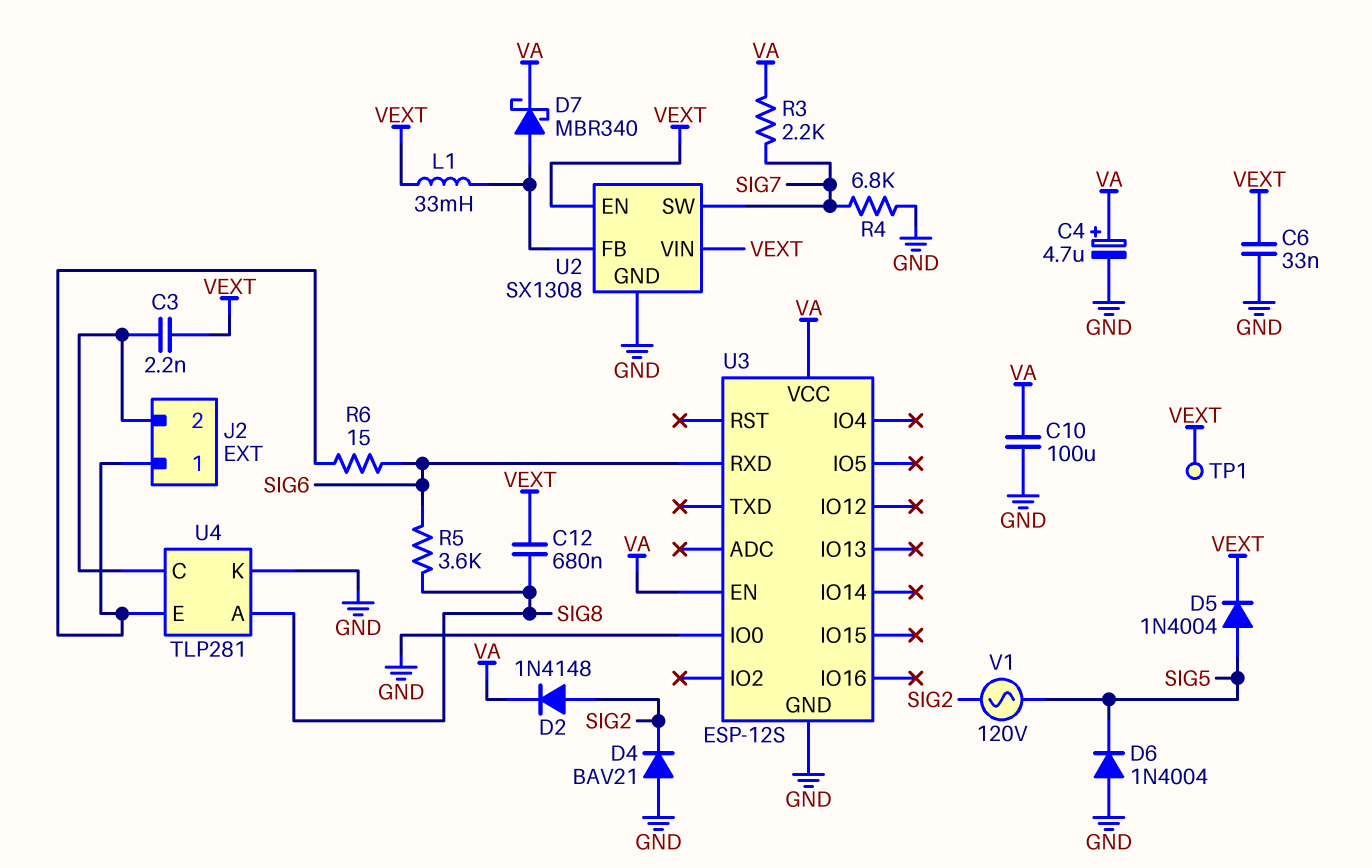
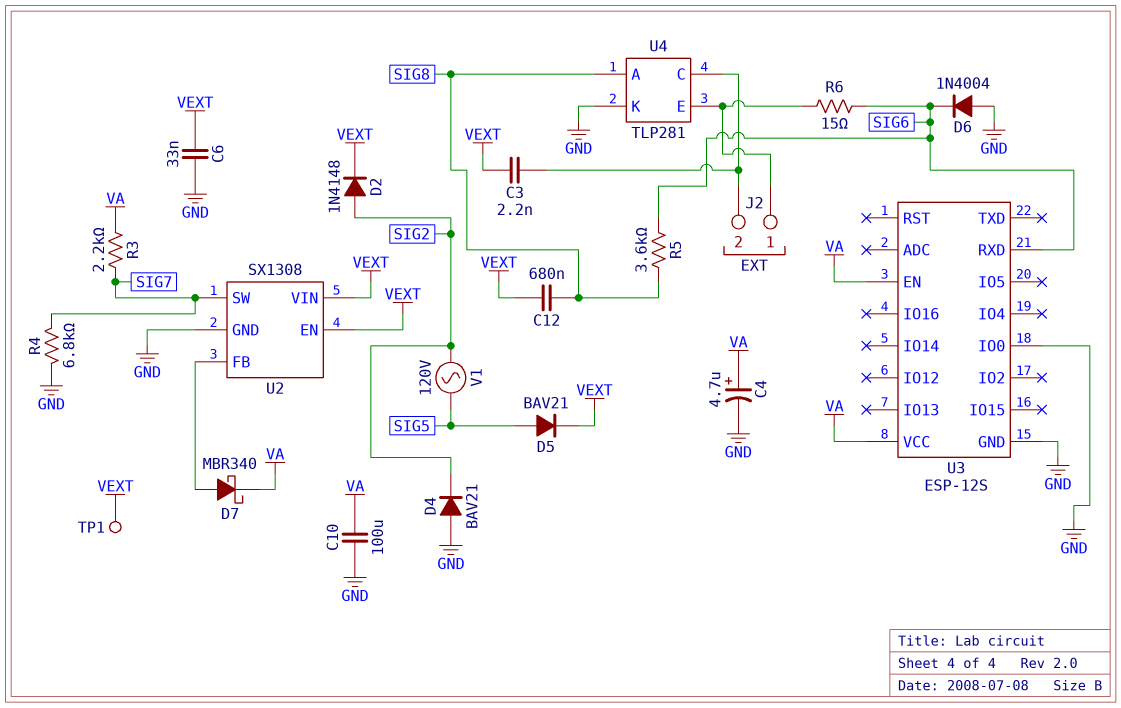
D2: diode 1N4148 (A SIG2, K VA) -> diode 1N4148 (A SIG2, K VEXT)
D5: diode 1N4004 (A SIG5, K VEXT) -> diode BAV21 (A SIG5, K VEXT)
D6: diode 1N4004 (A GND, K SIG5) -> diode 1N4004 (A GND, K SIG6)
L1: 33mH (U2/FB, VEXT) -> none

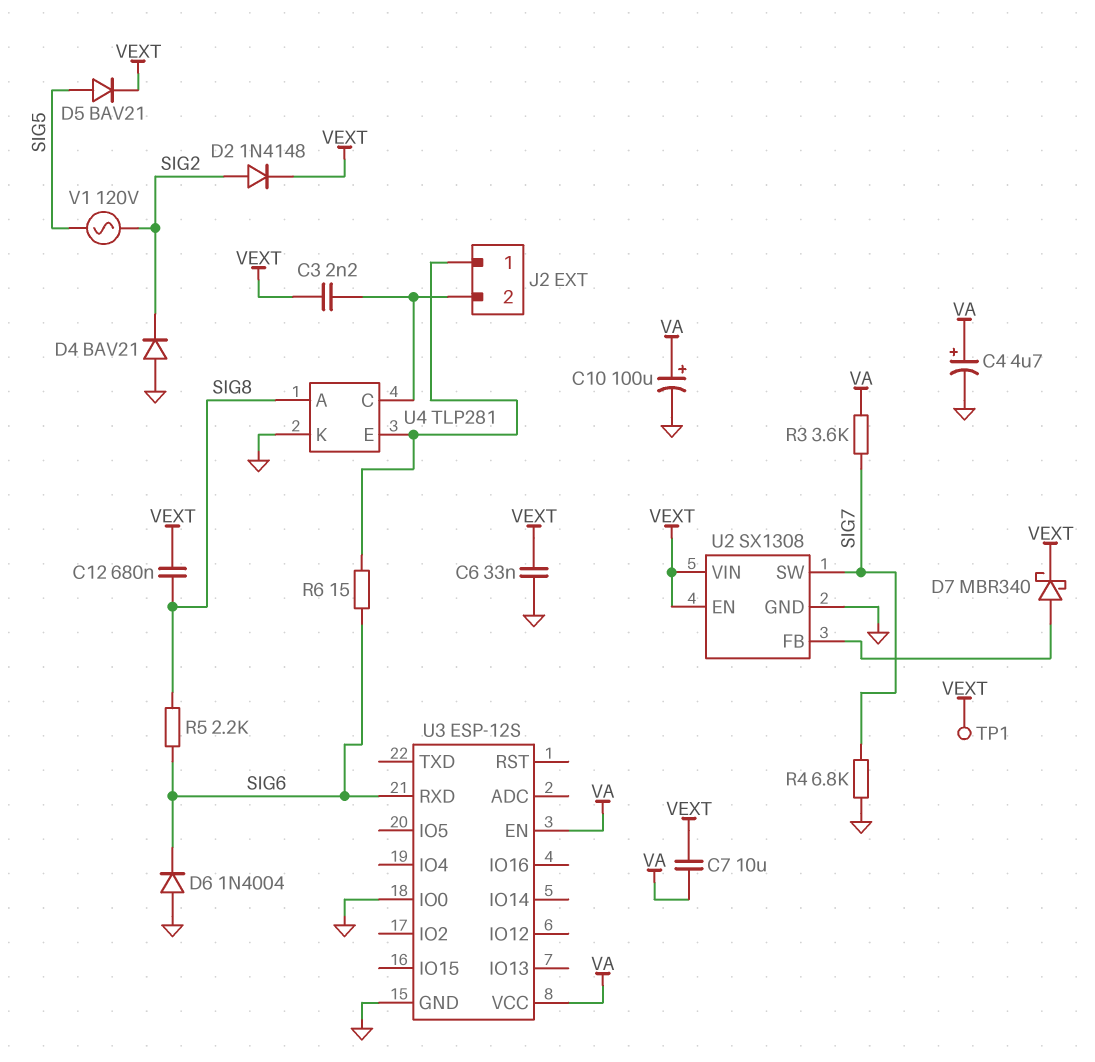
C7: none -> 10uF (VA, VEXT)
C10: 100uF (GND, VA) -> 100uF (plus VA, minus GND)
D7: schottky MBR340 (A U2/FB, K VA) -> schottky MBR340 (A U2/FB, K VEXT)
R3: 2.2k (SIG7, VA) -> 3.6k (SIG7, VA)
R5: 3.6k (SIG6, SIG8) -> 2.2k (SIG6, SIG8)

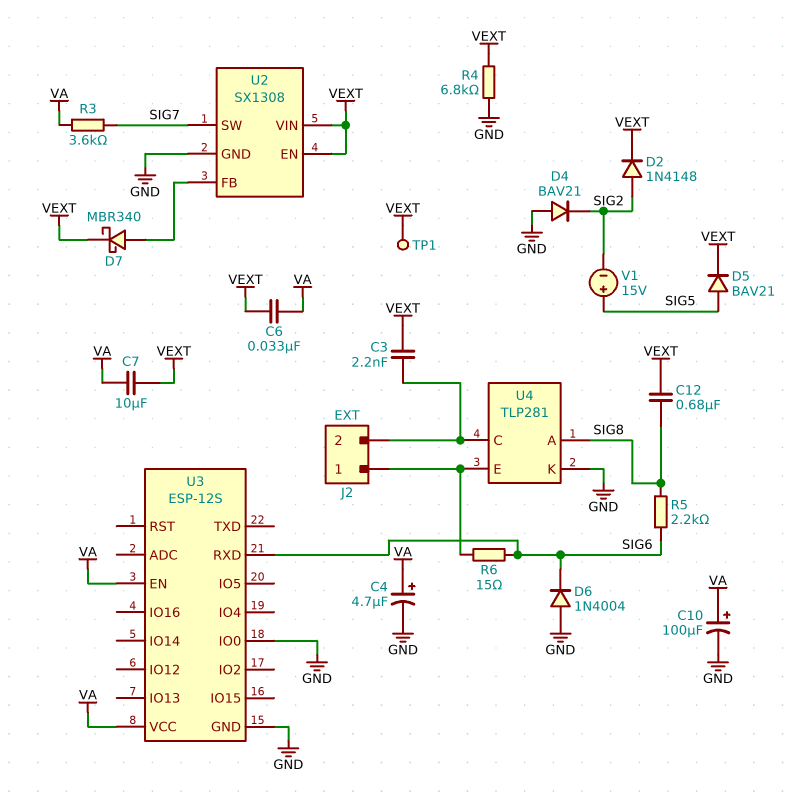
C6: 33nF (GND, VEXT) -> 33nF (VA, VEXT)
R4: 6.8k (GND, SIG7) -> 6.8k (GND, VEXT)
V1: AC 120V (SIG2, SIG5) -> 15V (plus SIG5, minus SIG2)

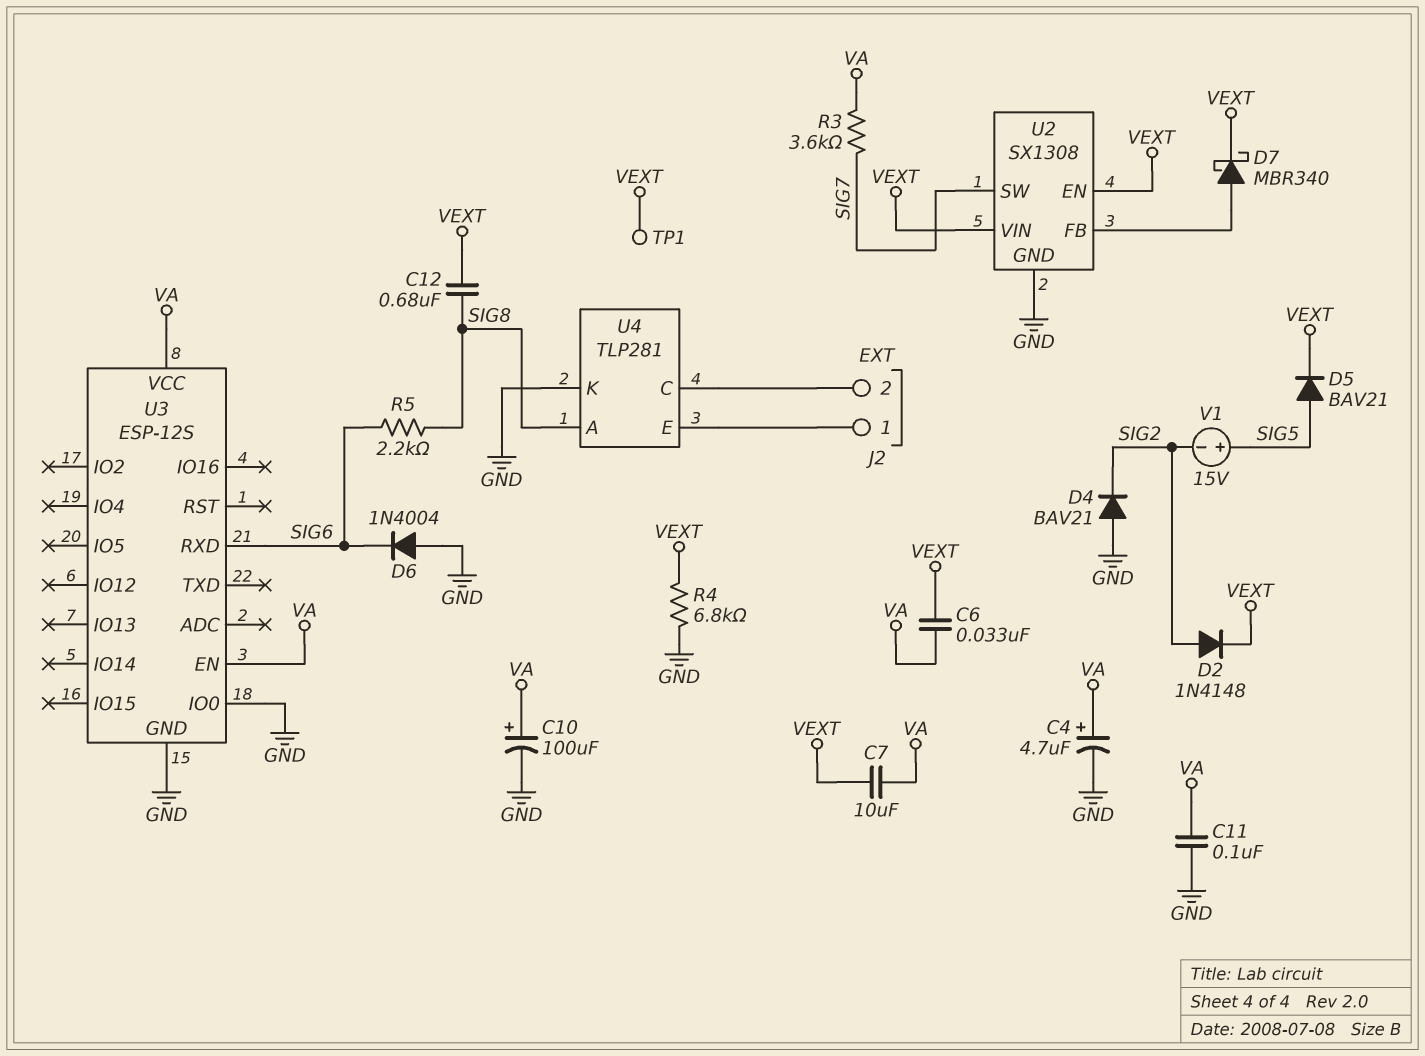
C3: 2.2nF (J2/2, VEXT) -> none
C11: none -> 100nF (GND, VA)
R6: 15 (J2/1, SIG6) -> none

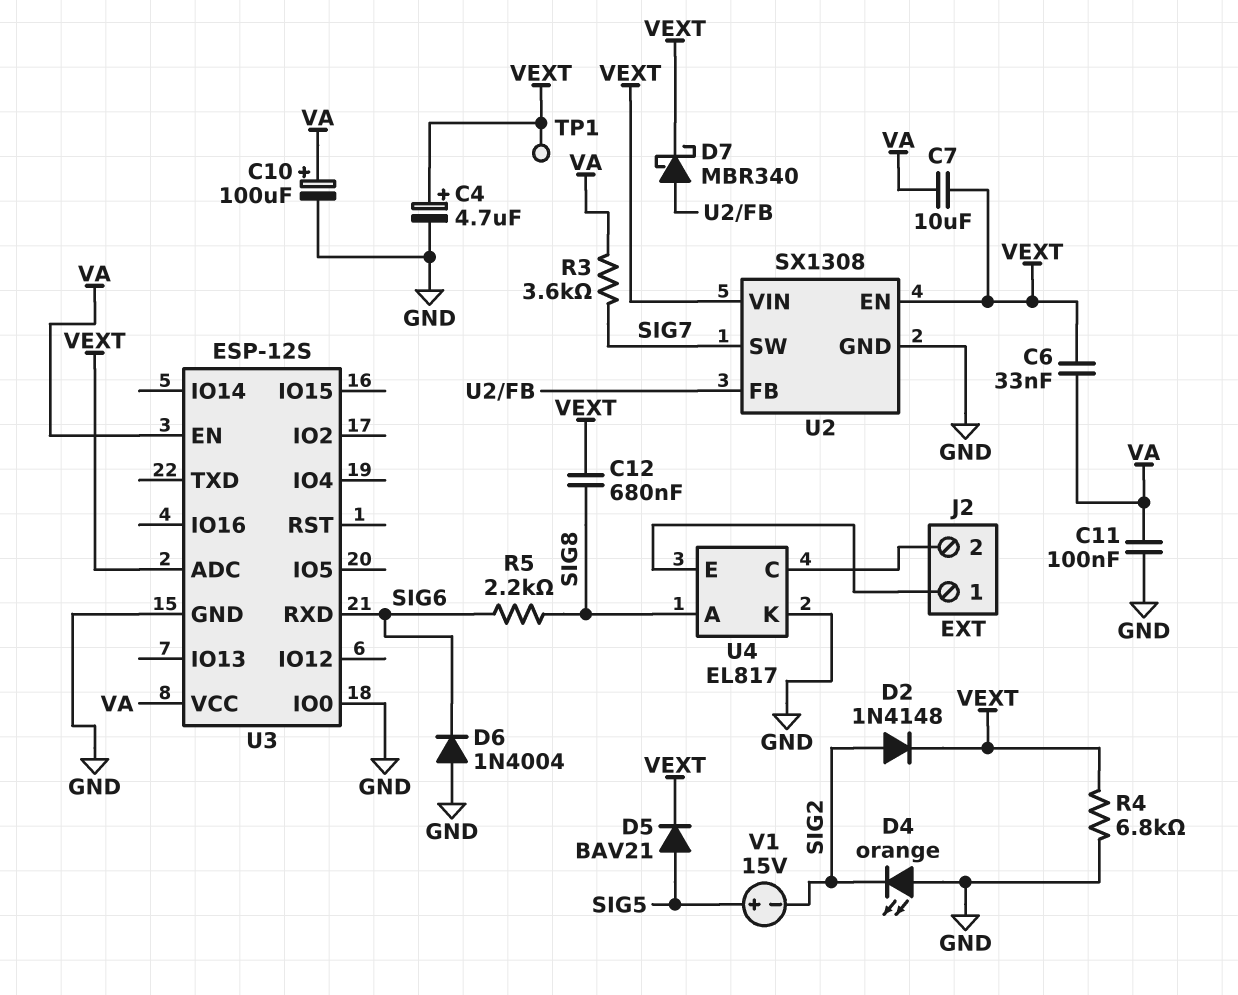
C4: 4.7uF (plus VA, minus GND) -> 4.7uF (plus VEXT, minus GND)
D4: diode BAV21 (A GND, K SIG2) -> LED orange (A GND, K SIG2)
U3 pin ADC: none -> VEXT
U4: TLP281 -> EL817

